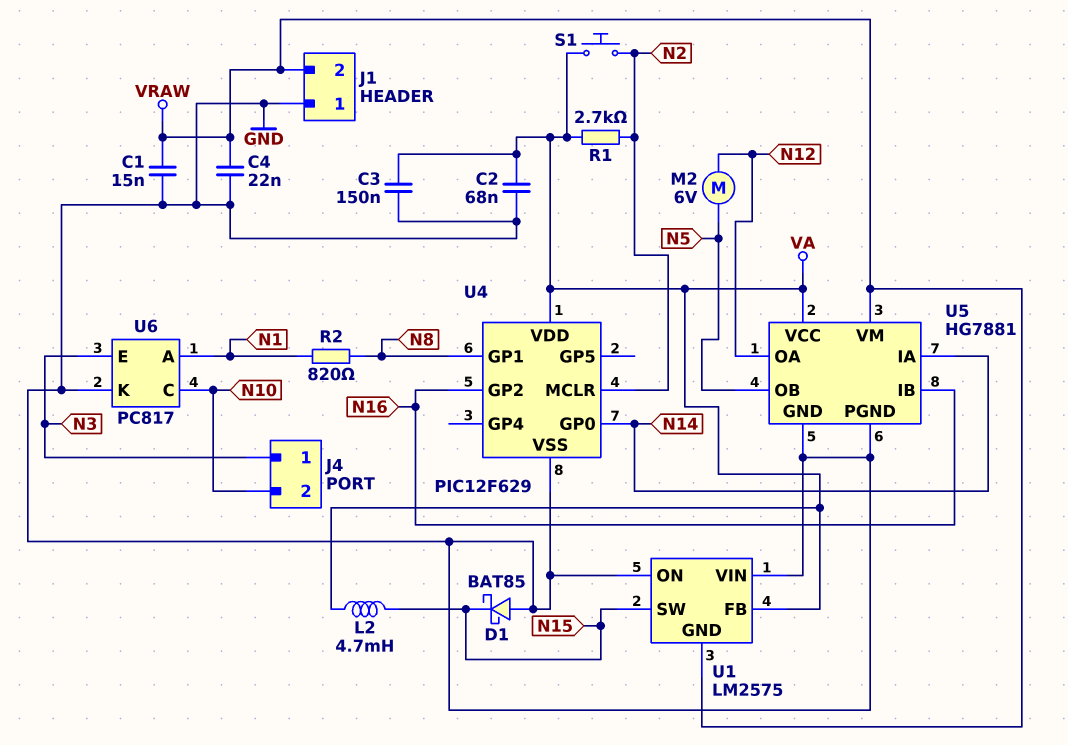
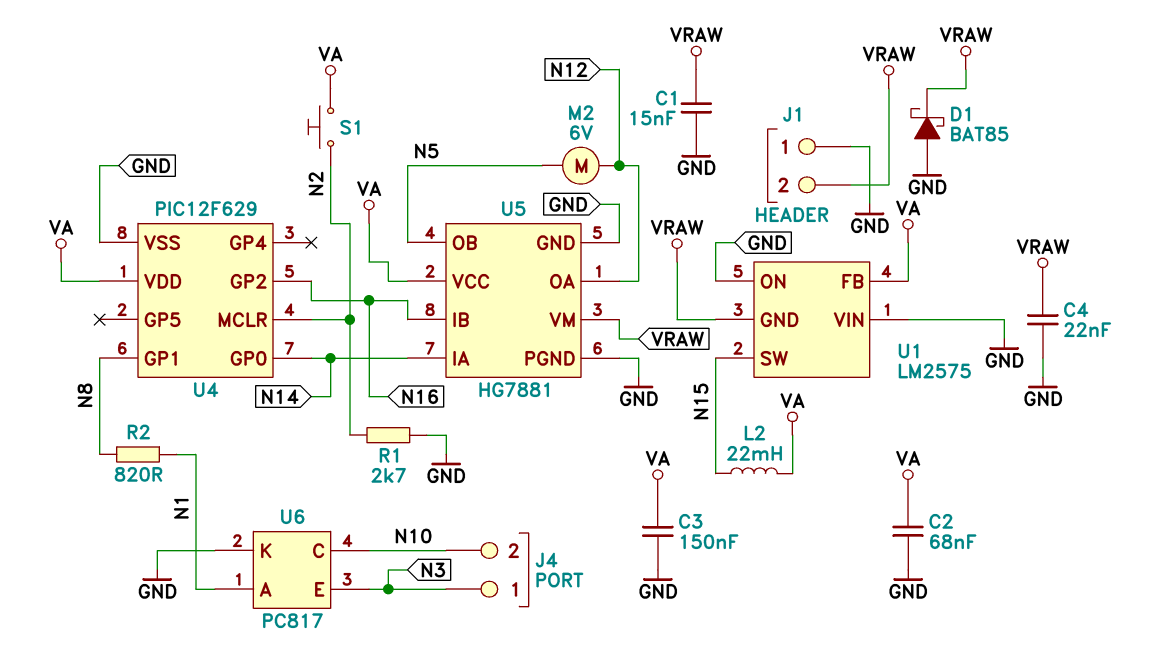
D1: schottky BAT85 (A GND, K N15) -> schottky BAT85 (A GND, K VRAW)
L2: 4.7mH (N15, VA) -> 22mH (N15, VA)
R1: 2.7k (N2, VA) -> 2.7k (GND, N2)

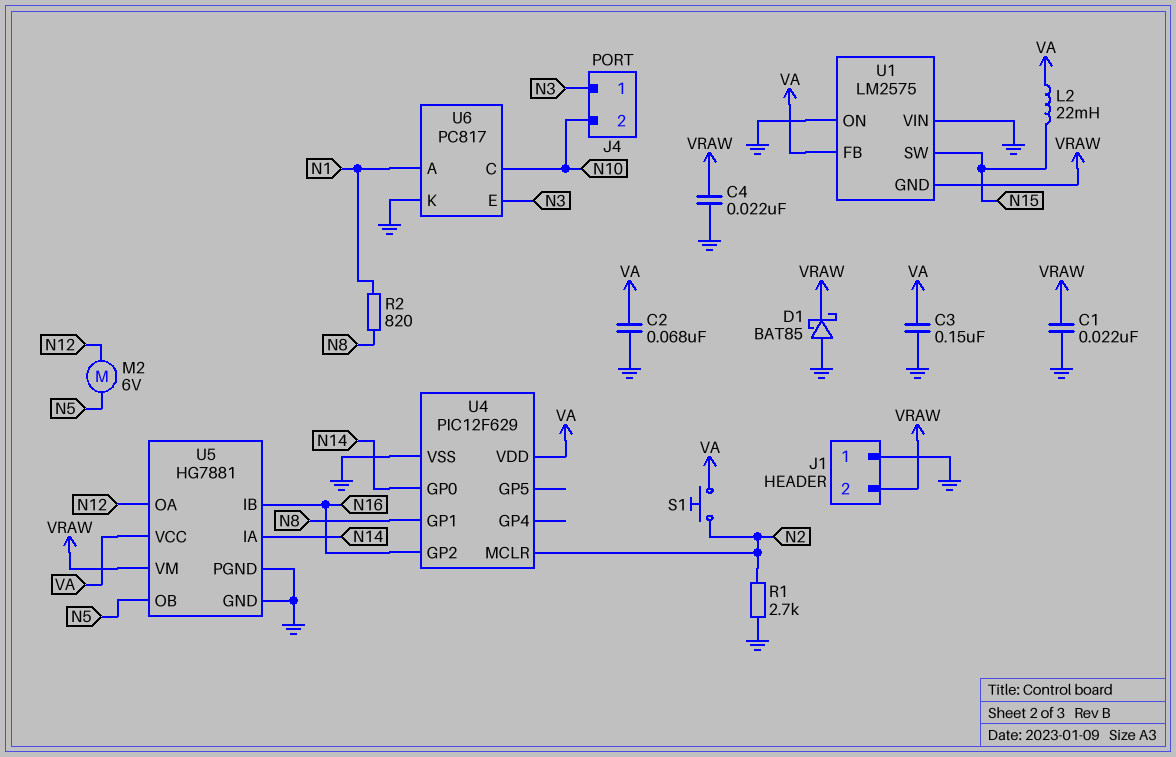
C1: 15nF (GND, VRAW) -> 22nF (GND, VRAW)

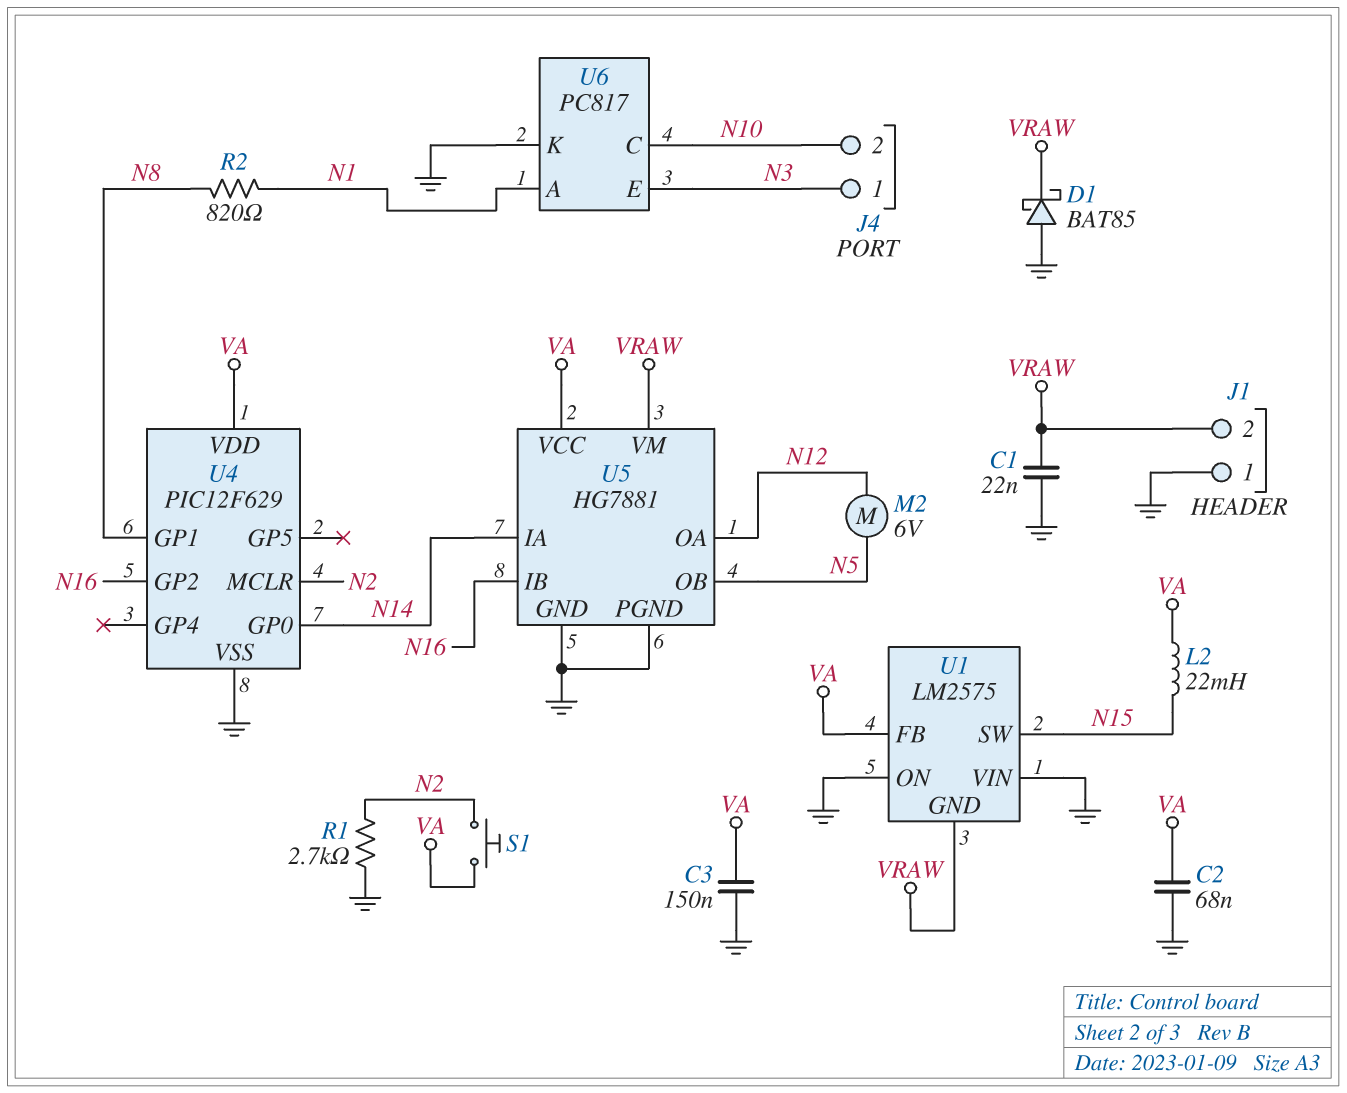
C4: 22nF (GND, VRAW) -> none

